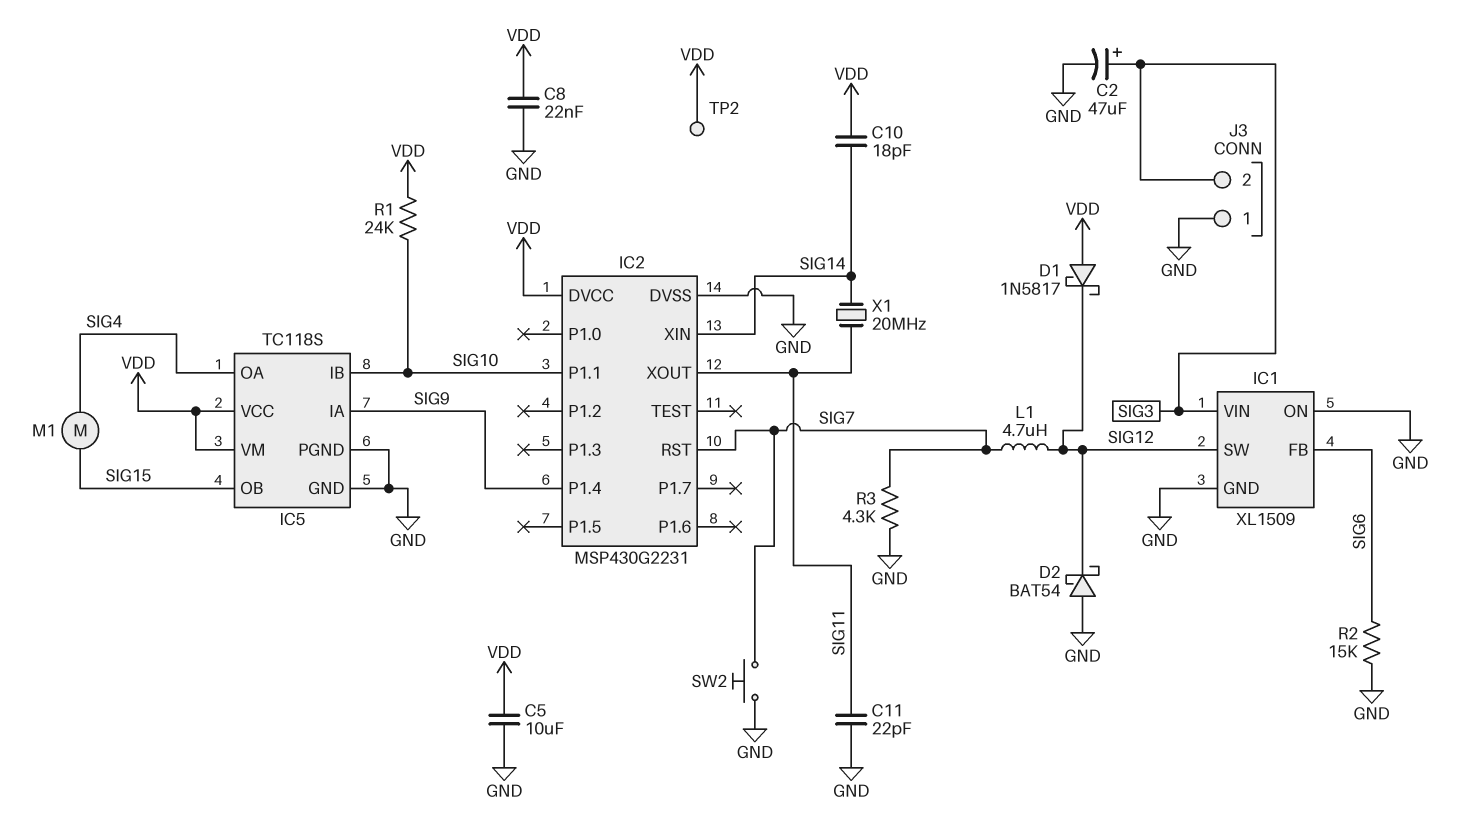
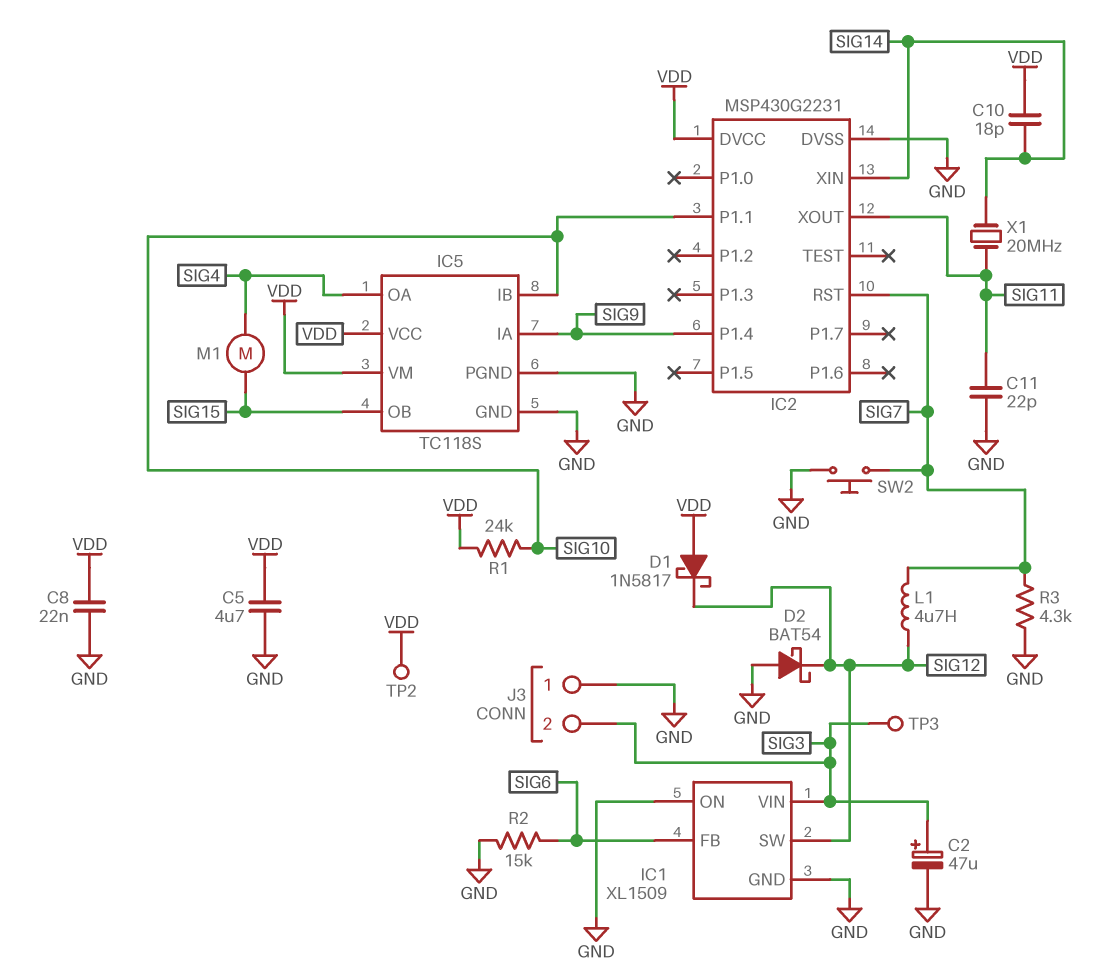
C5: 10uF (GND, VDD) -> 4.7uF (GND, VDD)
TP3: none -> test point (SIG3)

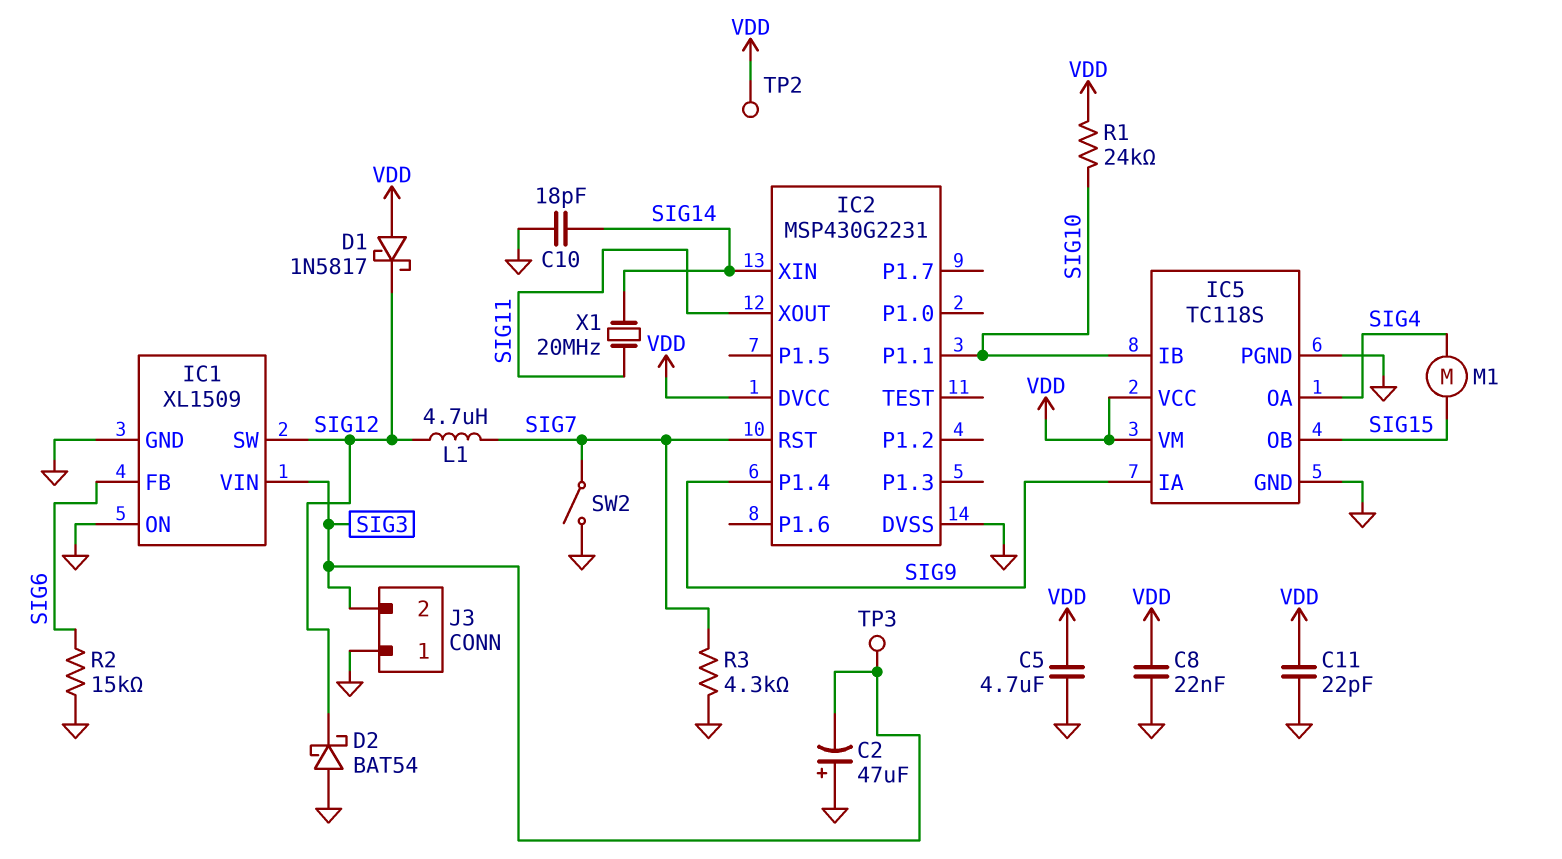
C2: 47uF (plus SIG3, minus GND) -> 47uF (plus GND, minus SIG3)
C10: 18pF (SIG14, VDD) -> 18pF (GND, SIG14)
C11: 22pF (GND, SIG11) -> 22pF (GND, VDD)
SW2: button (GND, SIG7) -> switch (GND, SIG7)

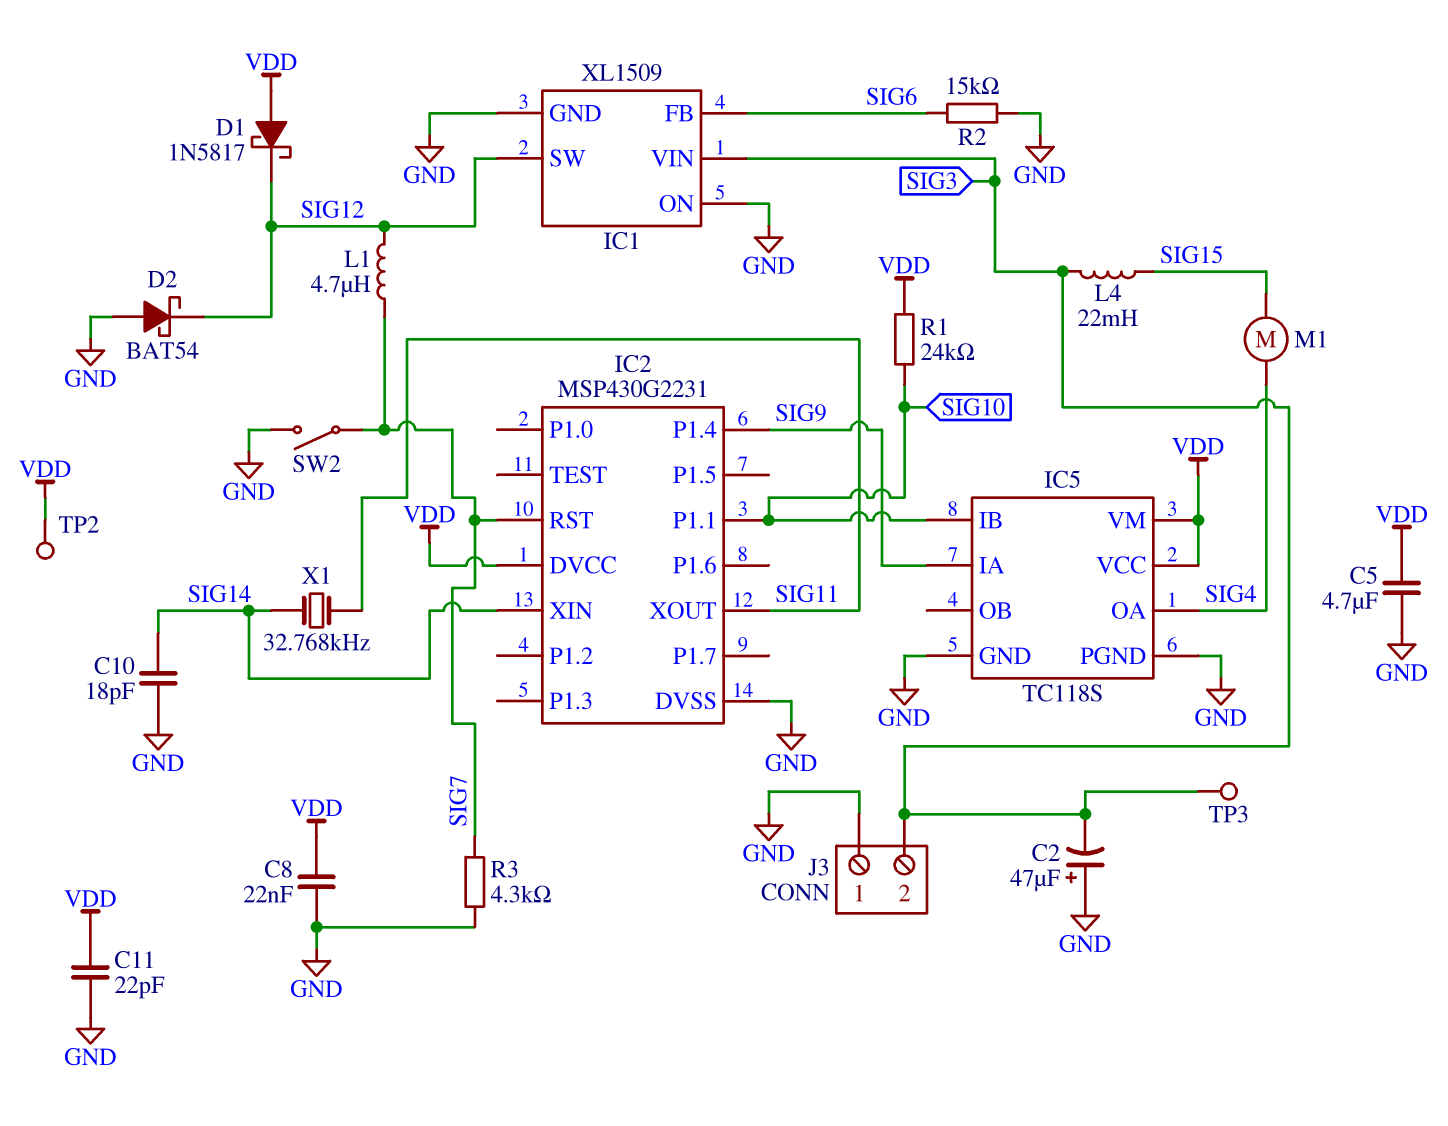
IC5 pin OB: SIG15 -> none
L4: none -> 22mH (SIG3, SIG15)
X1: 20MHz (SIG11, SIG14) -> 32.768kHz (SIG11, SIG14)

